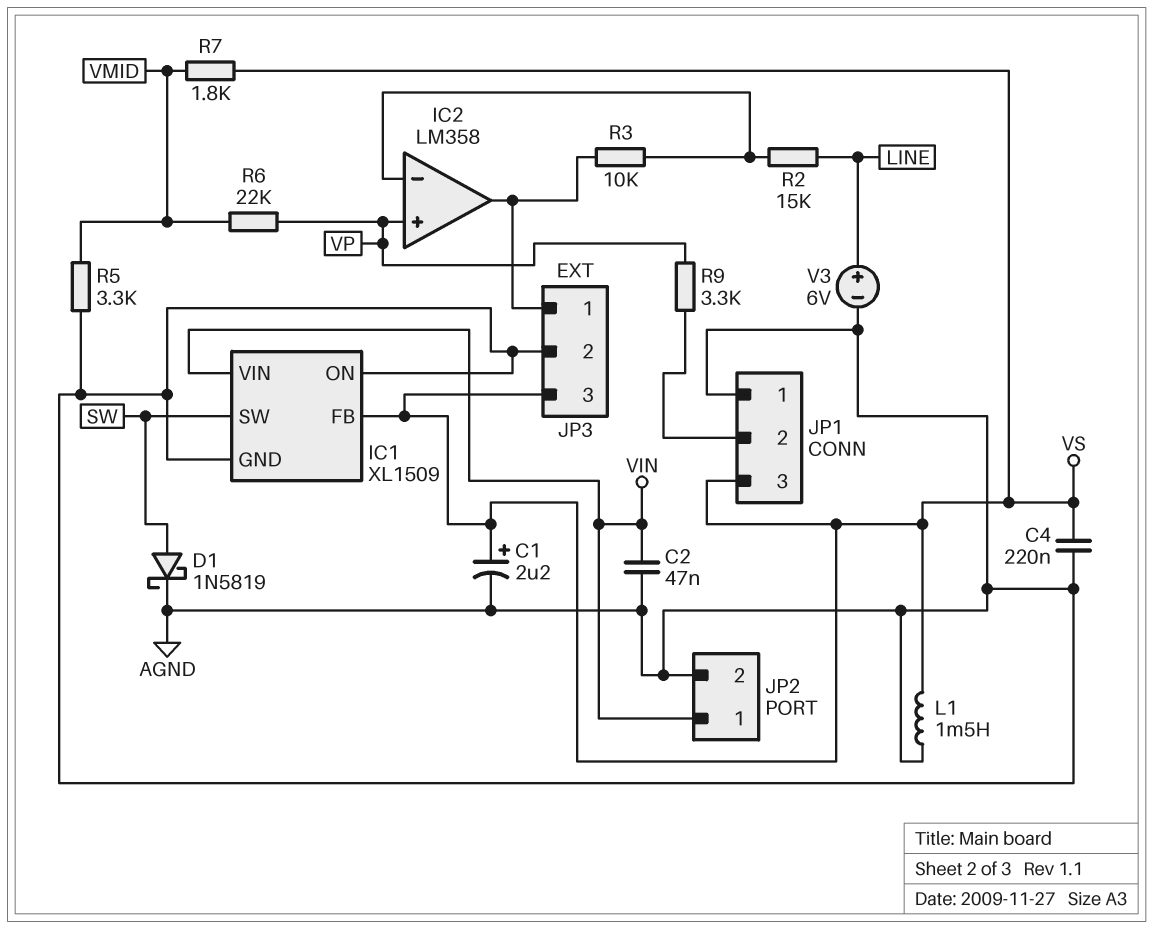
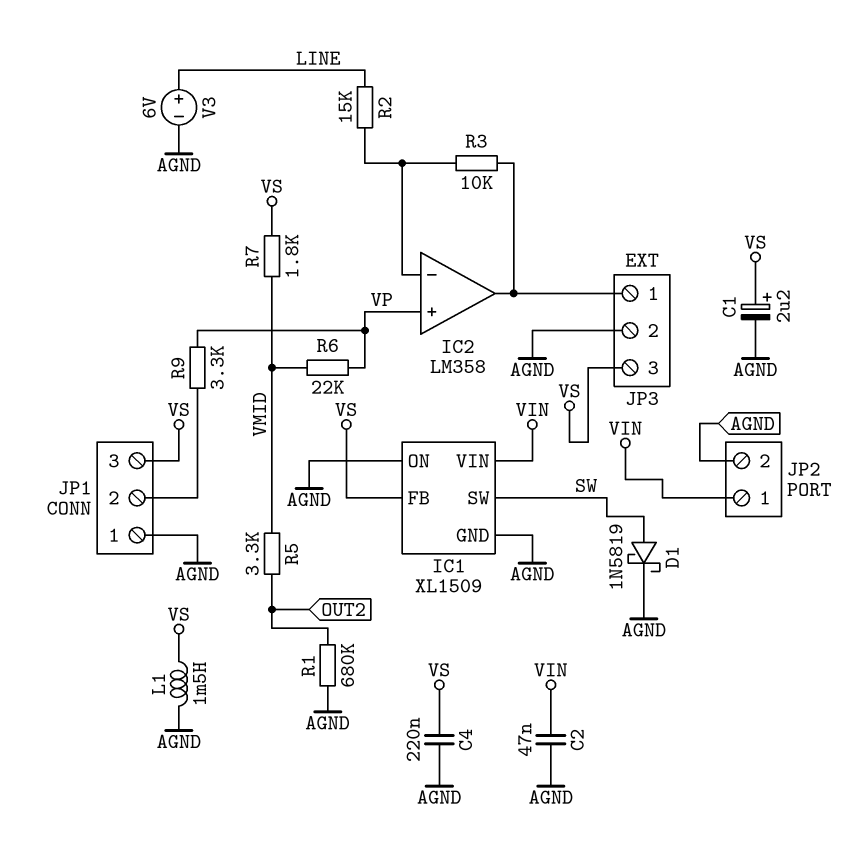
R1: none -> 680k (AGND, OUT2)
R5: 3.3k (AGND, VMID) -> 3.3k (OUT2, VMID)

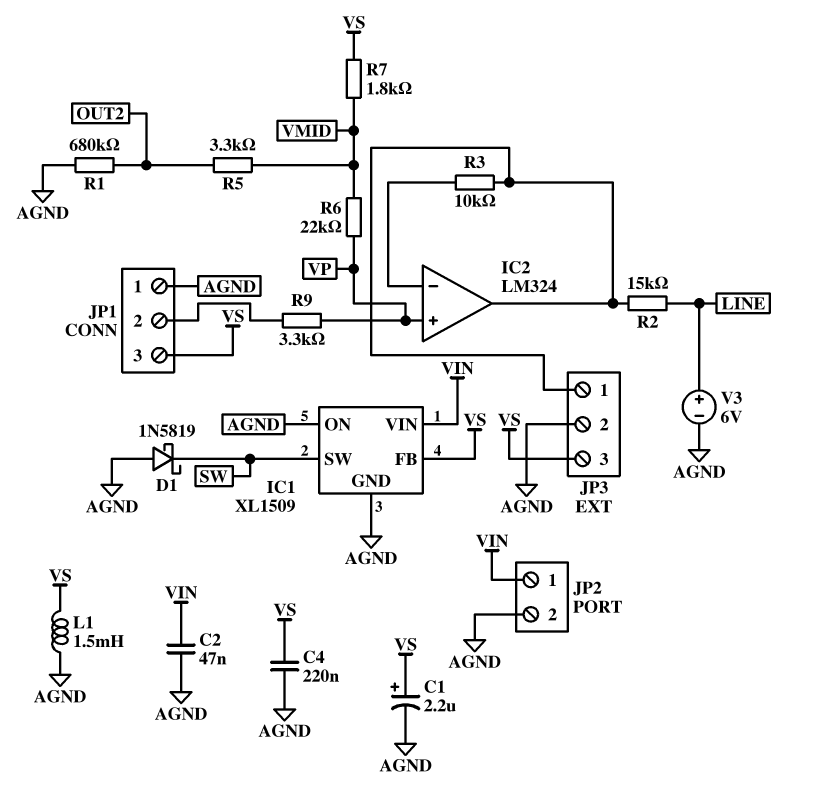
D1: schottky 1N5819 (A SW, K AGND) -> schottky 1N5819 (A AGND, K SW)
IC2: LM358 -> LM324
R2: 15k (IC2/in-, LINE) -> 15k (IC2/out, LINE)

